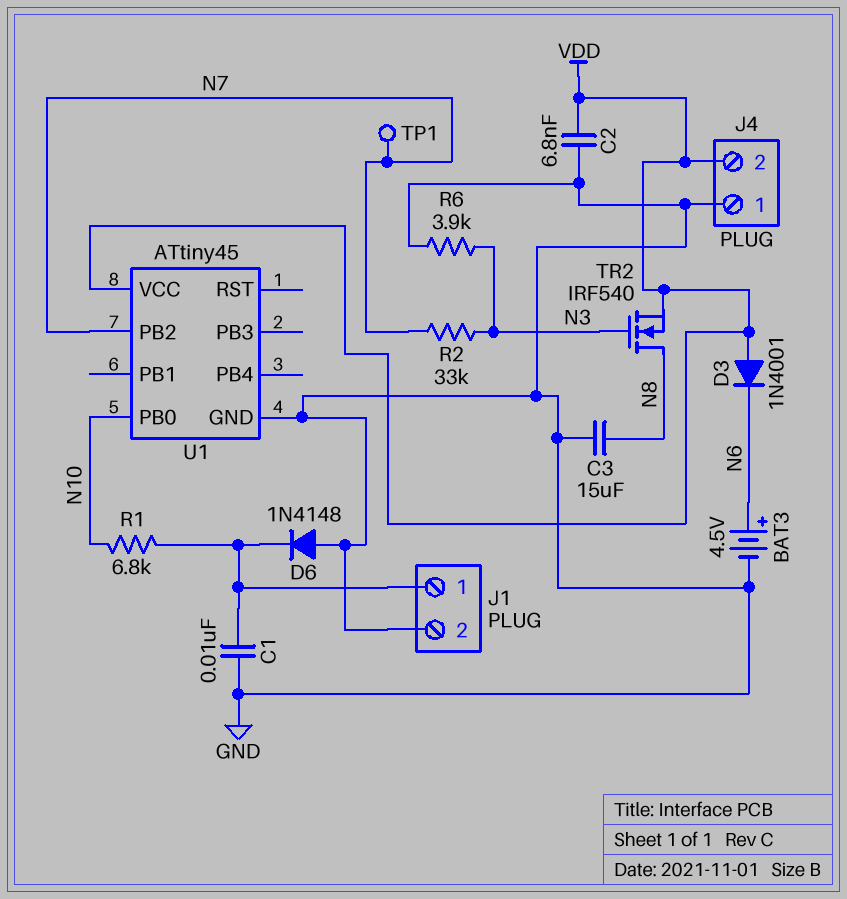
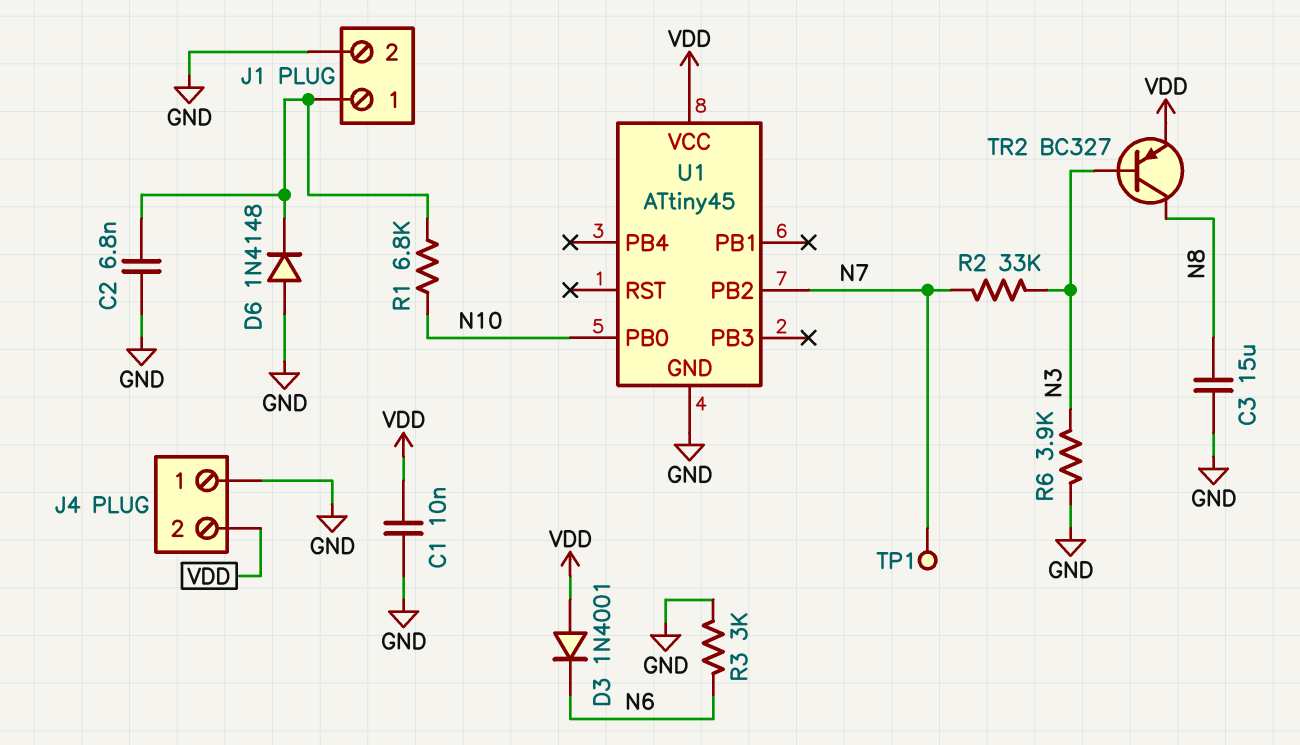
BAT3: 4.5V (plus N6, minus GND) -> none
C1: 10nF (GND, J1/1) -> 10nF (GND, VDD)
C2: 6.8nF (GND, VDD) -> 6.8nF (GND, J1/1)
R3: none -> 3k (GND, N6)
TR2: NMOS IRF540 (G N3, D N8, S VDD) -> PNP BC327 (B N3, C N8, E VDD)

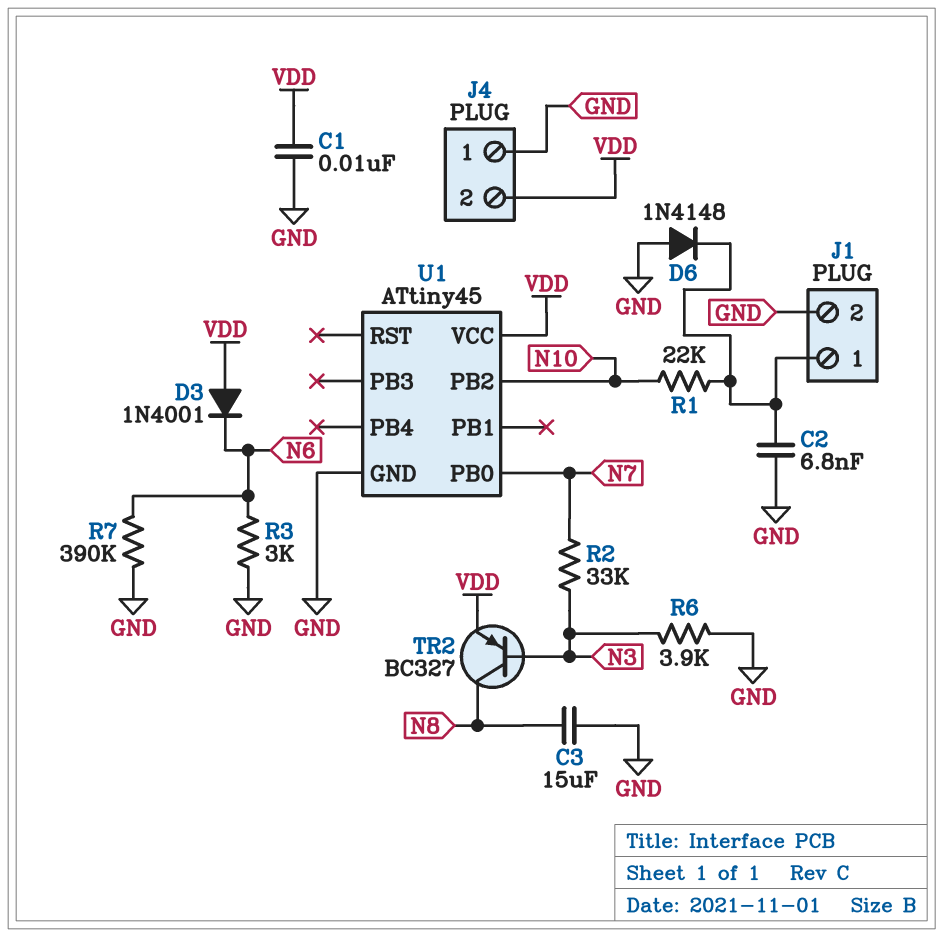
R1: 6.8k (J1/1, N10) -> 22k (J1/1, N10)
R7: none -> 390k (GND, N6)
TP1: test point (N7) -> none
U1 pin PB0: N10 -> N7
U1 pin PB2: N7 -> N10

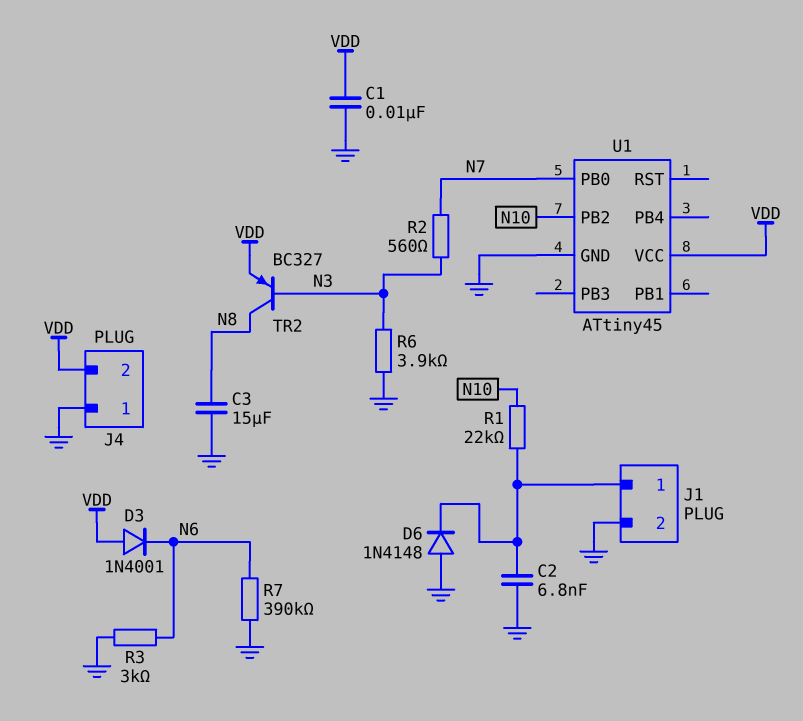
R2: 33k (N3, N7) -> 560 (N3, N7)

